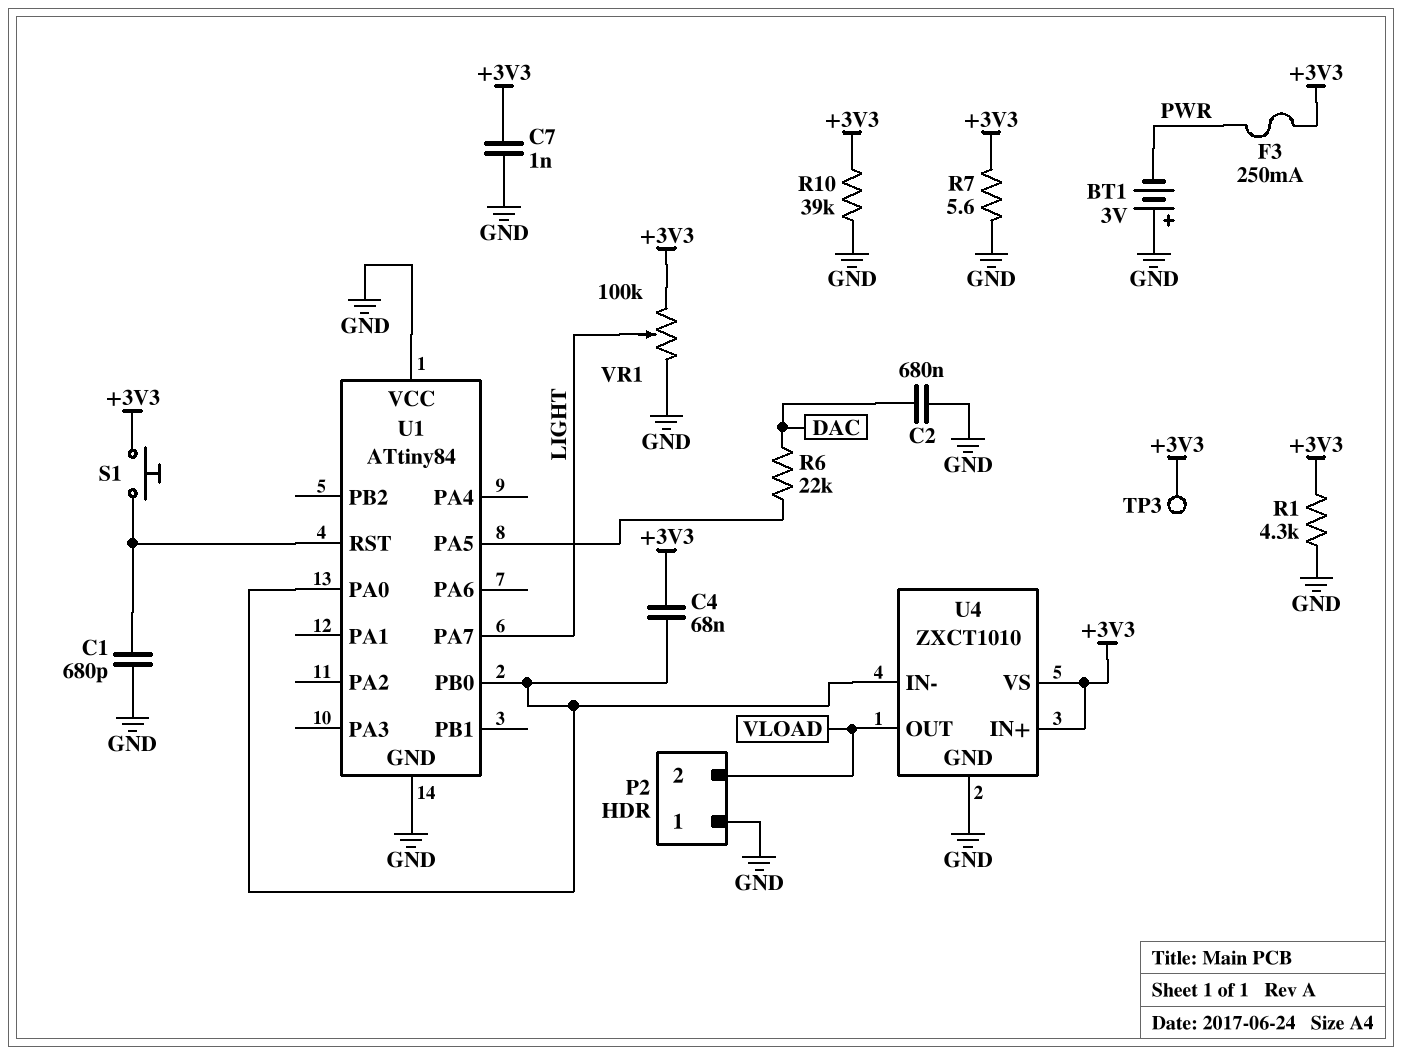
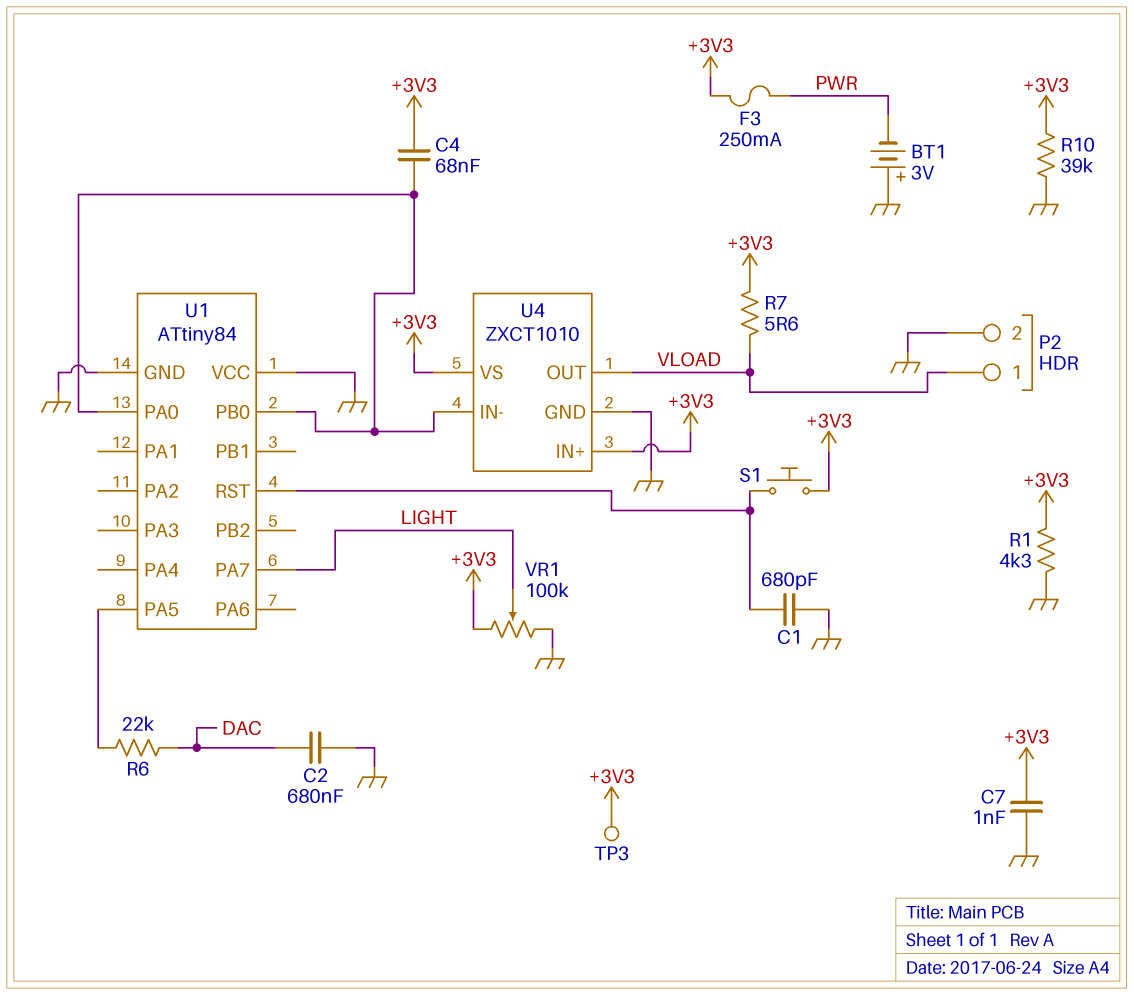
P2 pin 1: GND -> VLOAD
P2 pin 2: VLOAD -> GND
R7: 5.6 (+3V3, GND) -> 5.6 (+3V3, VLOAD)

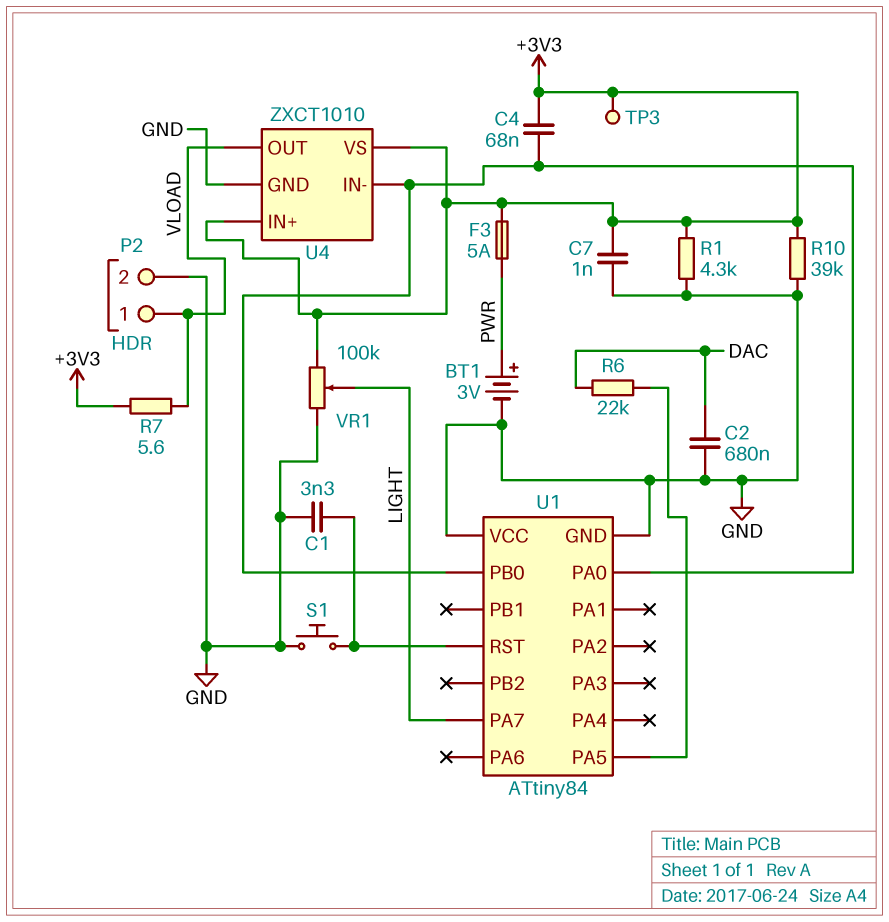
BT1: 3V (plus GND, minus PWR) -> 3V (plus PWR, minus GND)
C1: 680pF (GND, U1/RST) -> 3.3nF (GND, U1/RST)
F3: 250mA (+3V3, PWR) -> 5A (+3V3, PWR)
S1: button (+3V3, U1/RST) -> button (GND, U1/RST)

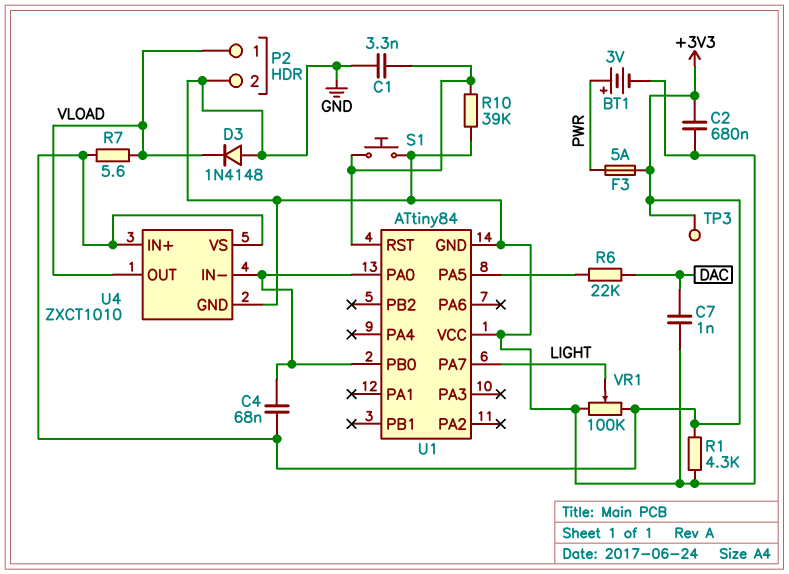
C2: 680nF (DAC, GND) -> 680nF (+3V3, GND)
C7: 1nF (+3V3, GND) -> 1nF (DAC, GND)
D3: none -> diode 1N4148 (A GND, K VLOAD)
R10: 39k (+3V3, GND) -> 39k (GND, U1/RST)

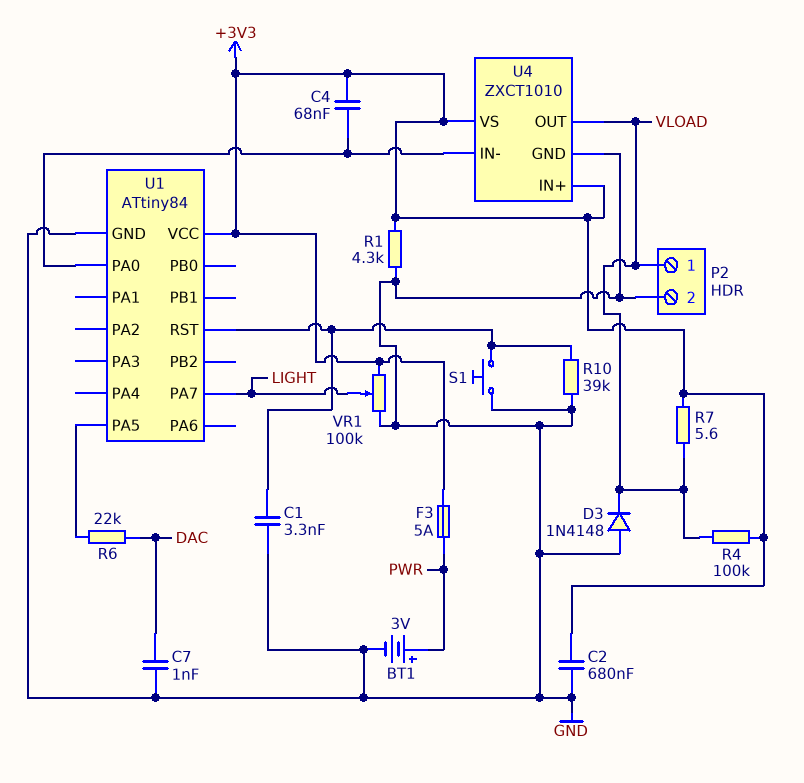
R4: none -> 100k (+3V3, VLOAD)
TP3: test point (+3V3) -> none
U1 pin PB0: U1/PA0 -> none
U1 pin VCC: GND -> +3V3

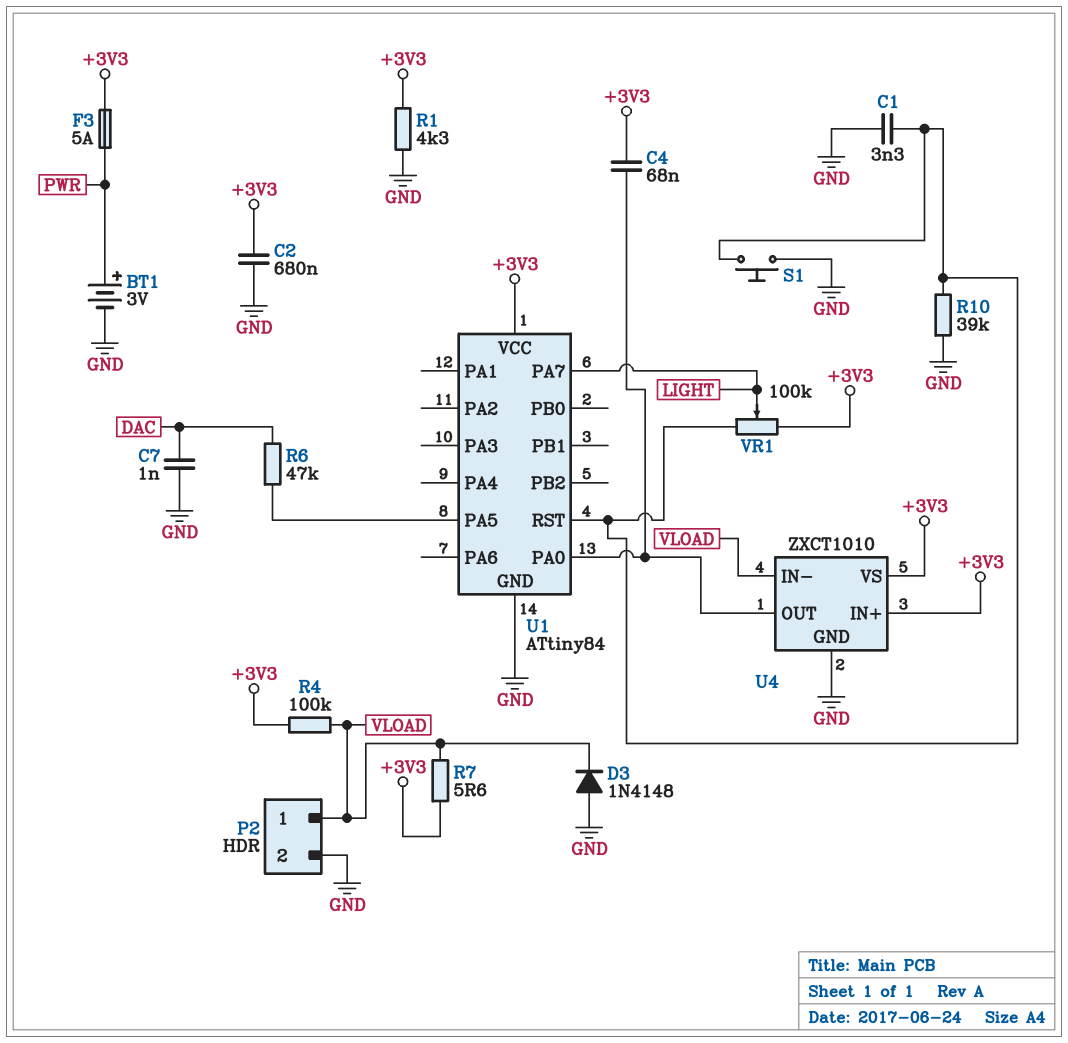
R6: 22k (DAC, U1/PA5) -> 47k (DAC, U1/PA5)
U4 pin IN-: U1/PA0 -> VLOAD
U4 pin OUT: VLOAD -> U1/PA0
VR1: 100k (+3V3, GND, wiper LIGHT) -> 100k (+3V3, U1/RST, wiper LIGHT)

